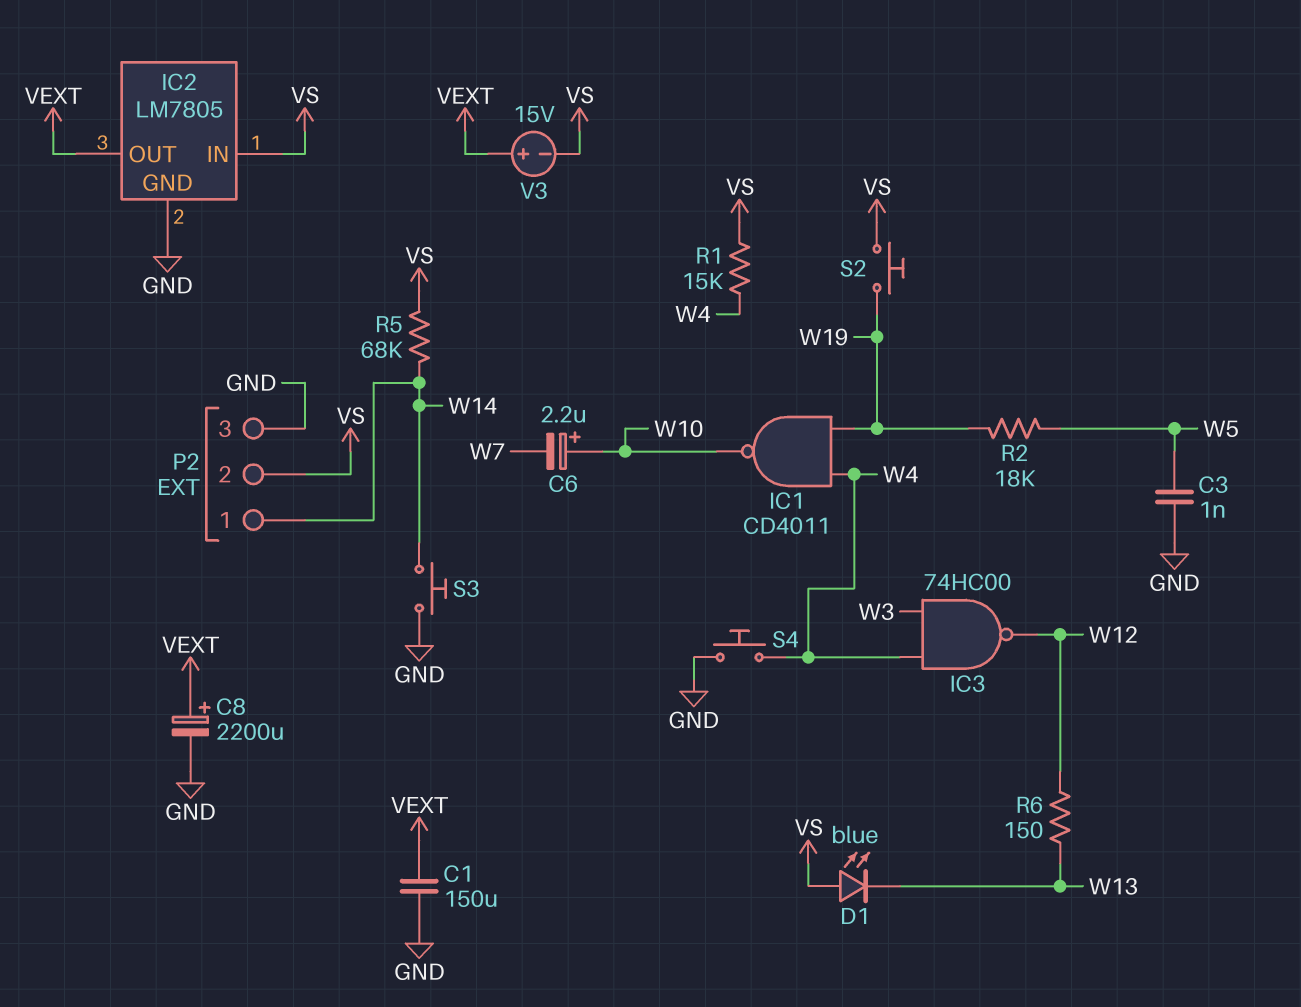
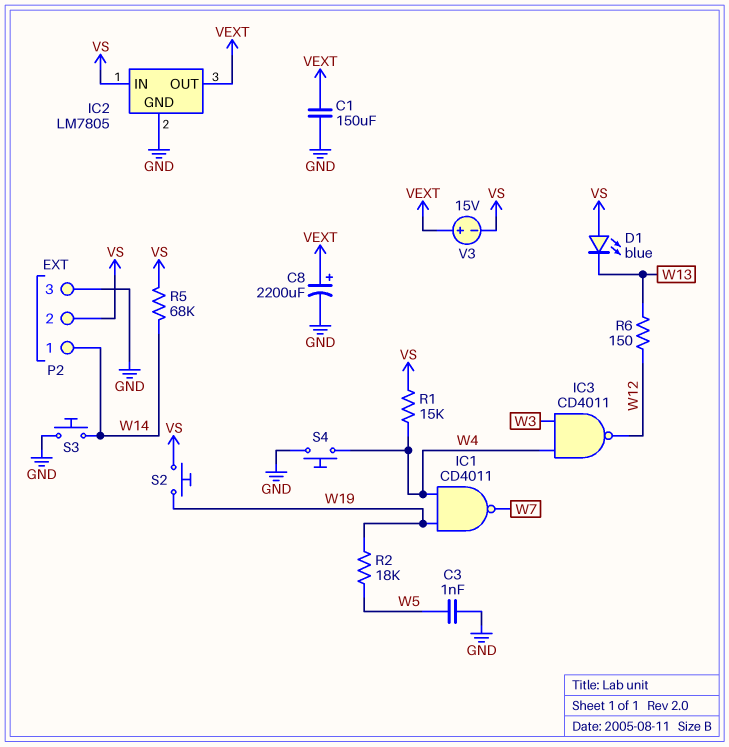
C6: 2.2uF (plus W10, minus W7) -> none
IC1: NAND CD4011 (in W4, in W19, out W10) -> NAND CD4011 (in W4, in W19, out W7)
IC3: NAND 74HC00 (in W3, in W4, out W12) -> NAND CD4011 (in W3, in W4, out W12)

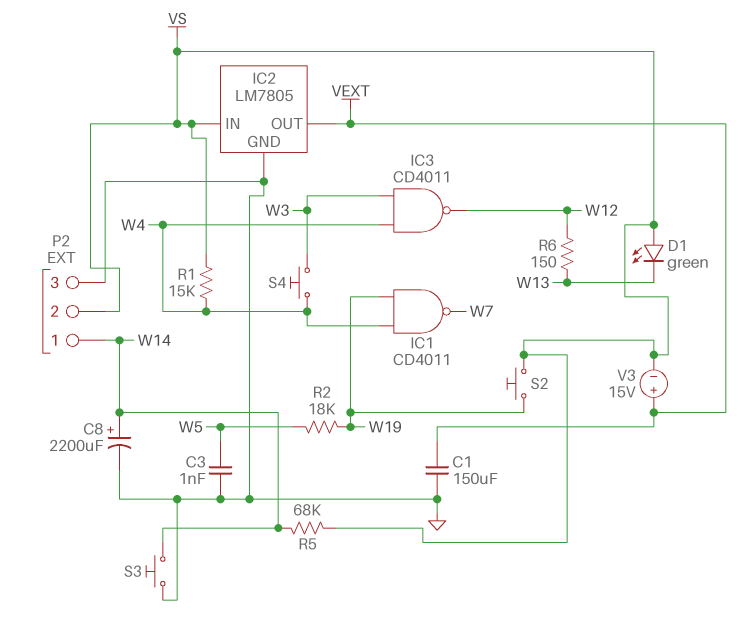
C8: 2200uF (plus VEXT, minus GND) -> 2200uF (plus W14, minus GND)
D1: LED blue (A VS, K W13) -> LED green (A VS, K W13)
S4: button (GND, W4) -> button (W3, W4)

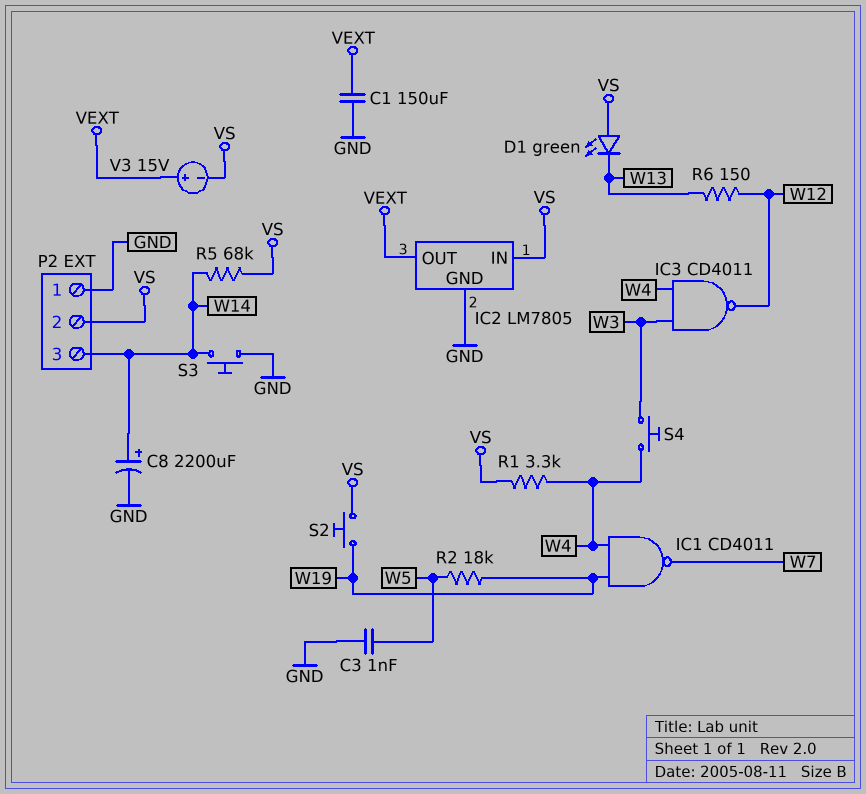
P2 pin 1: W14 -> GND
P2 pin 3: GND -> W14
R1: 15k (VS, W4) -> 3.3k (VS, W4)

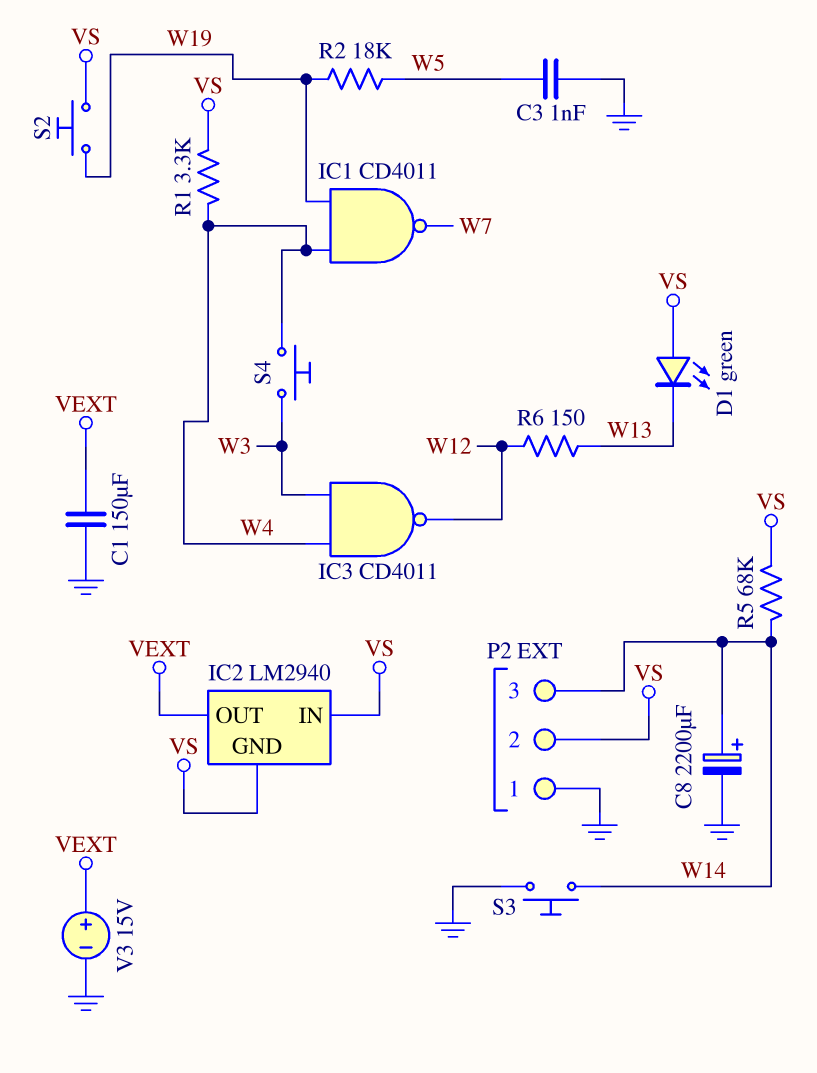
IC2: LM7805 -> LM2940
IC2 pin GND: GND -> VS
V3: 15V (plus VEXT, minus VS) -> 15V (plus VEXT, minus GND)

